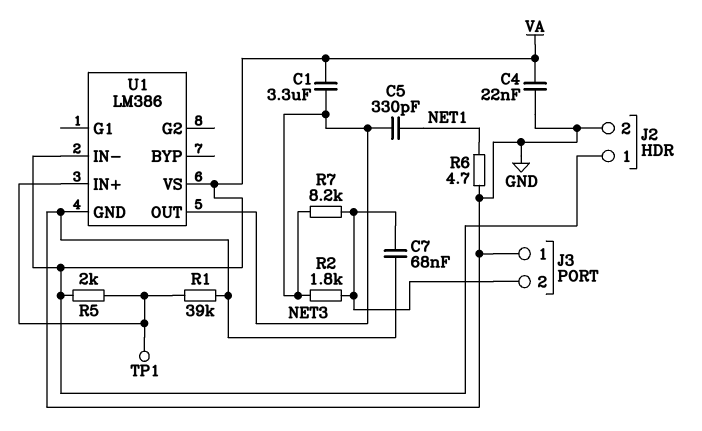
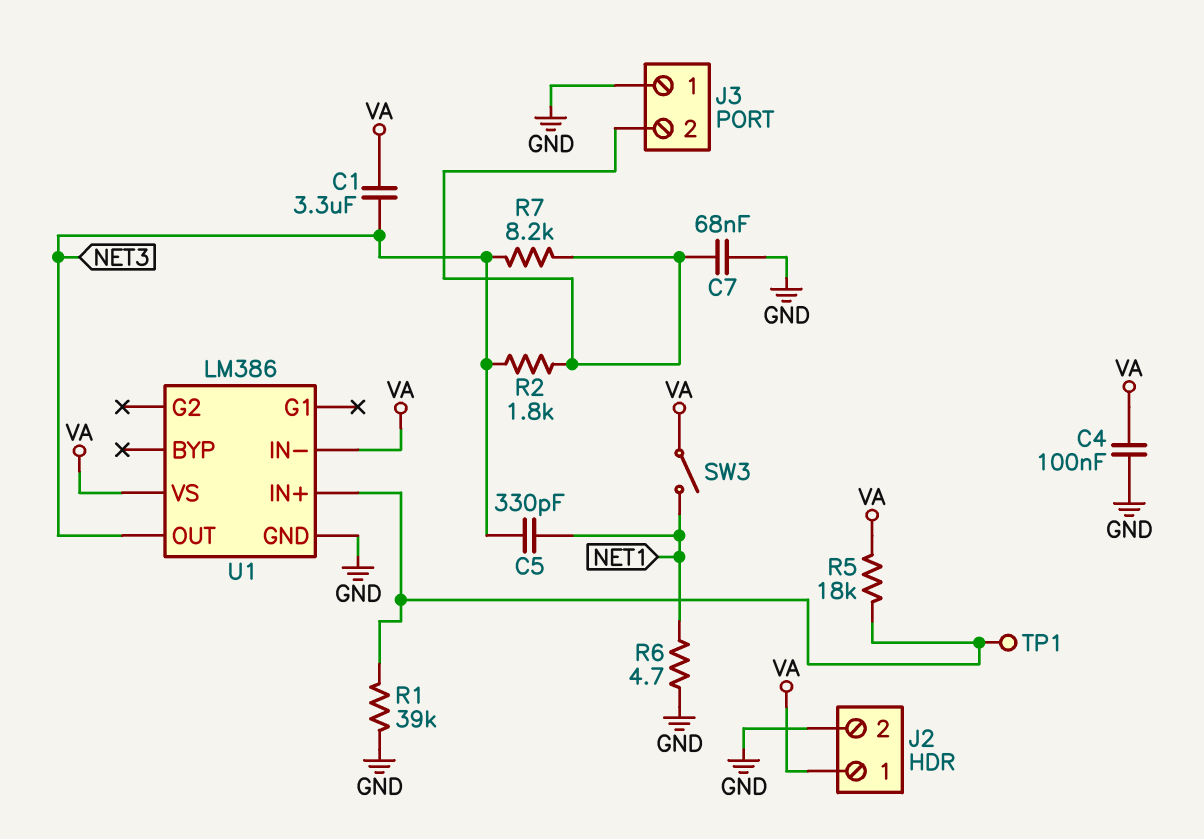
C4: 22nF (GND, VA) -> 100nF (GND, VA)
R5: 2k (U1/IN+, VA) -> 18k (U1/IN+, VA)
SW3: none -> switch (NET1, VA)

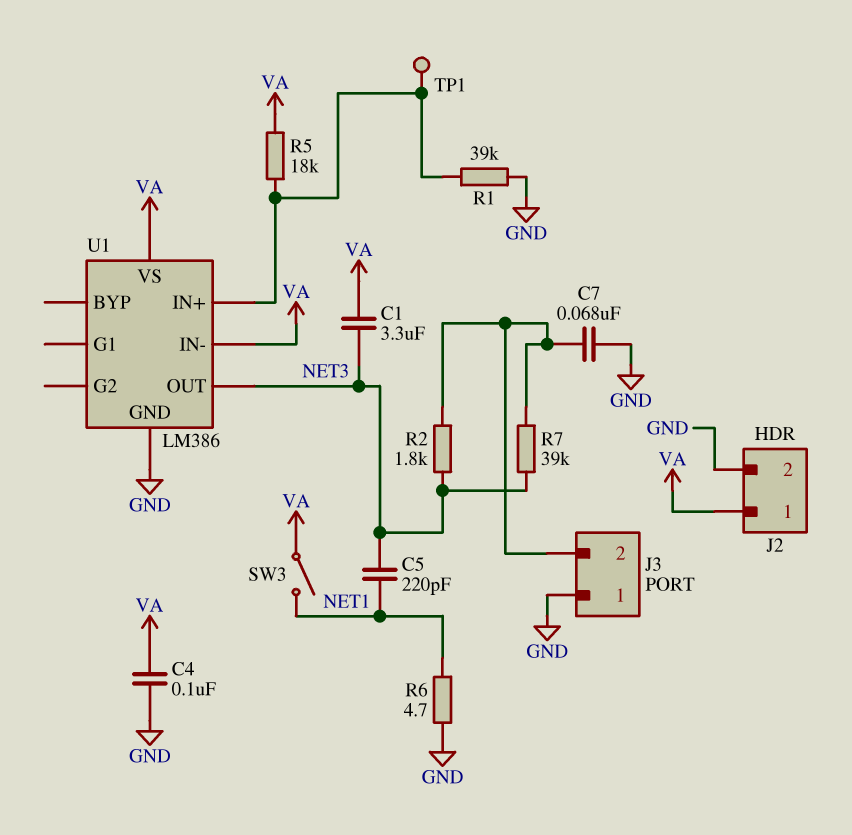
C5: 330pF (NET1, NET3) -> 220pF (NET1, NET3)
R7: 8.2k (J3/2, NET3) -> 39k (J3/2, NET3)

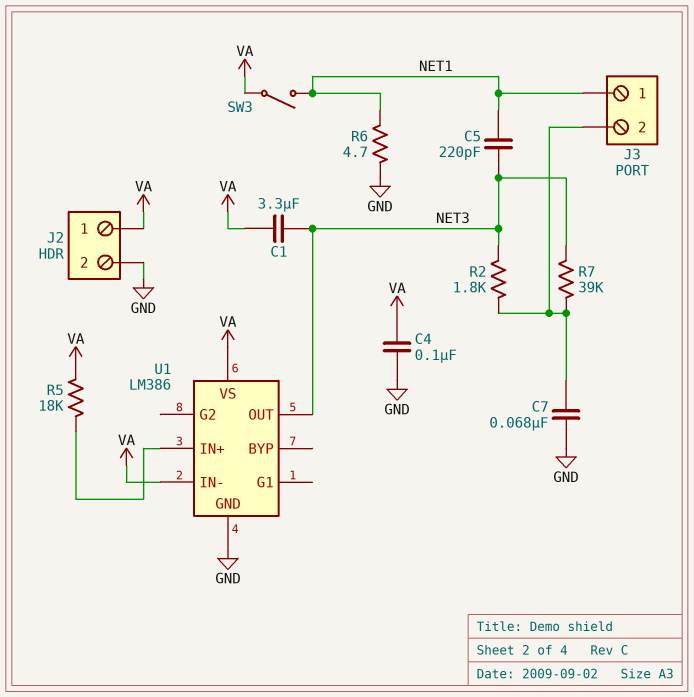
J3 pin 1: GND -> NET1
R1: 39k (GND, U1/IN+) -> none
TP1: test point (U1/IN+) -> none

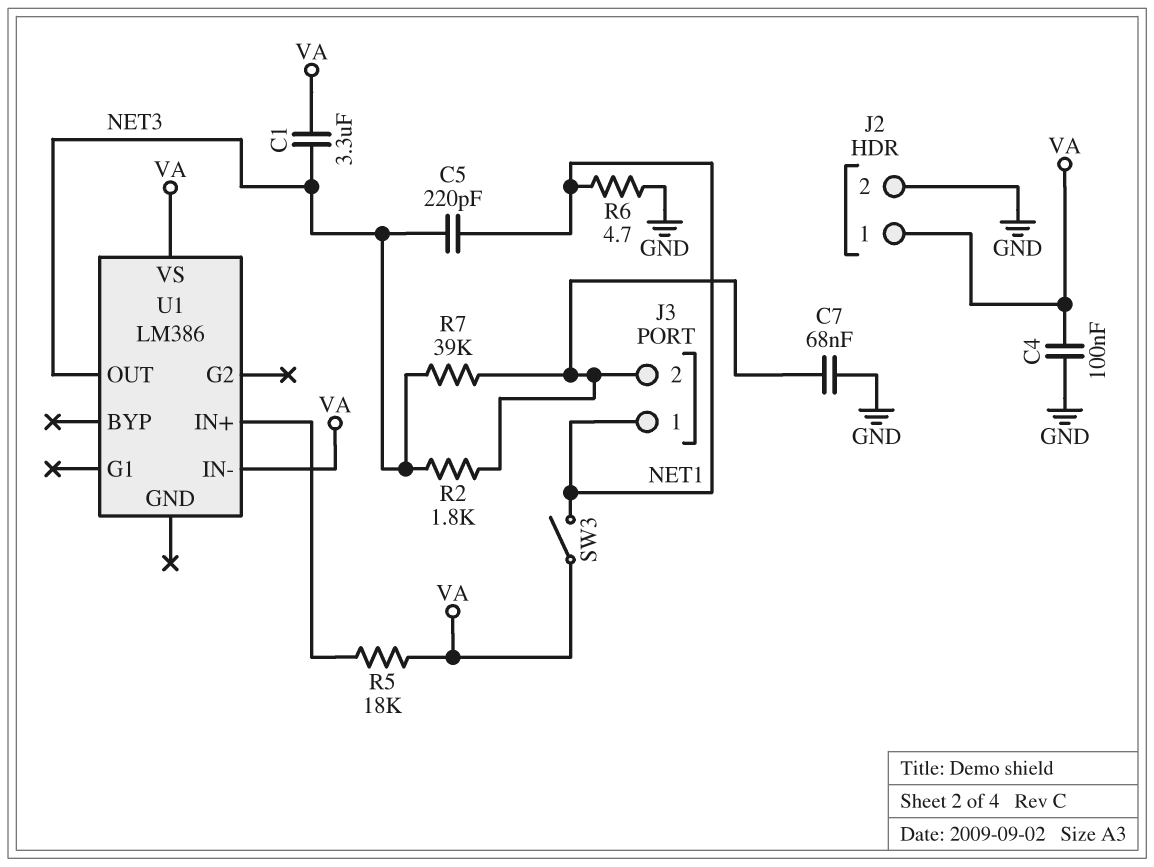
U1 pin GND: GND -> none

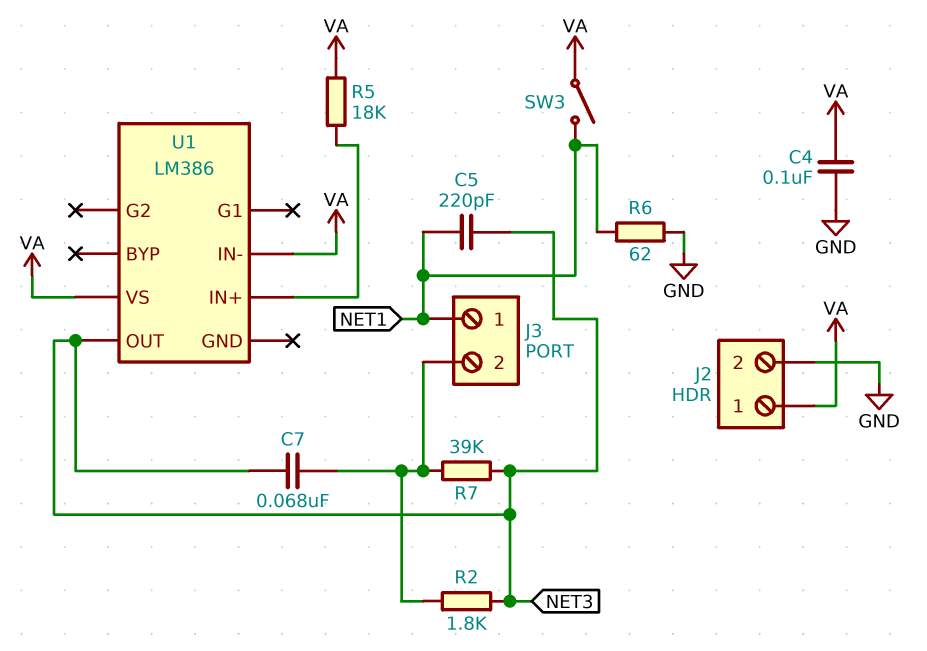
C1: 3.3uF (NET3, VA) -> none
C7: 68nF (GND, J3/2) -> 68nF (J3/2, NET3)
R6: 4.7 (GND, NET1) -> 62 (GND, NET1)

